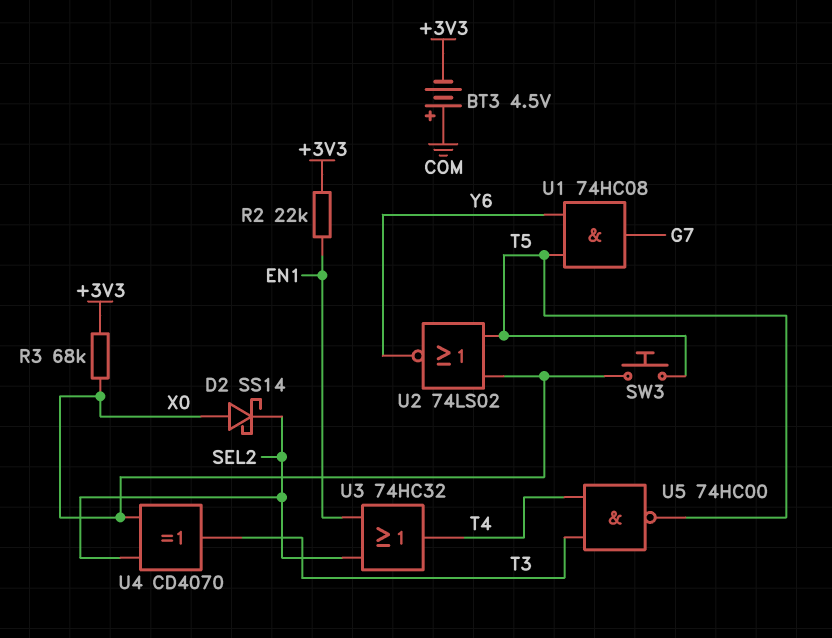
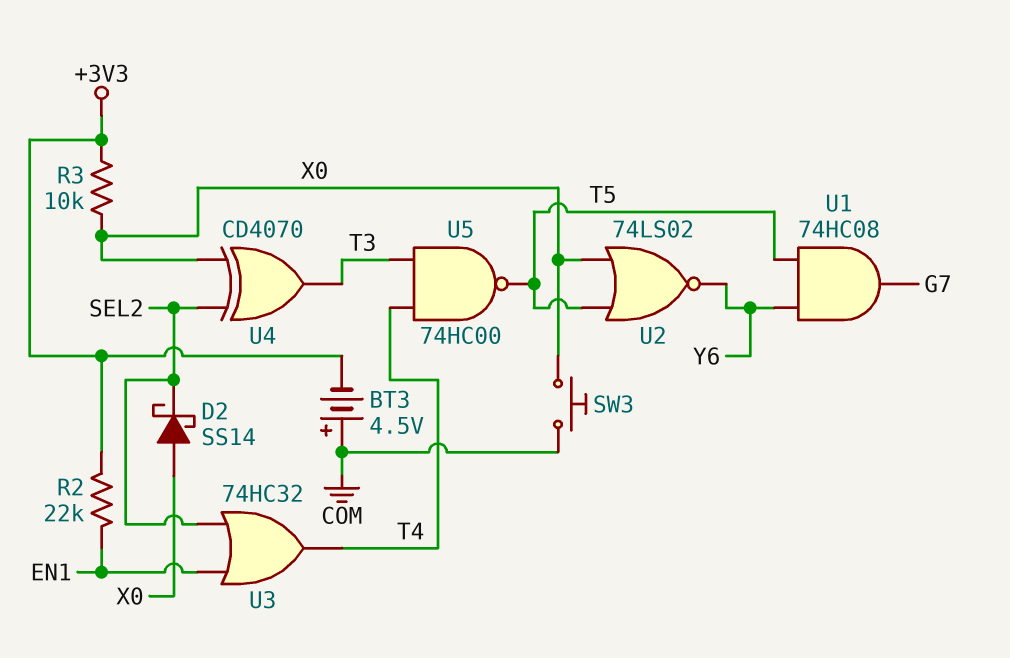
R3: 68k (+3V3, X0) -> 10k (+3V3, X0)
SW3: button (T5, X0) -> button (COM, X0)

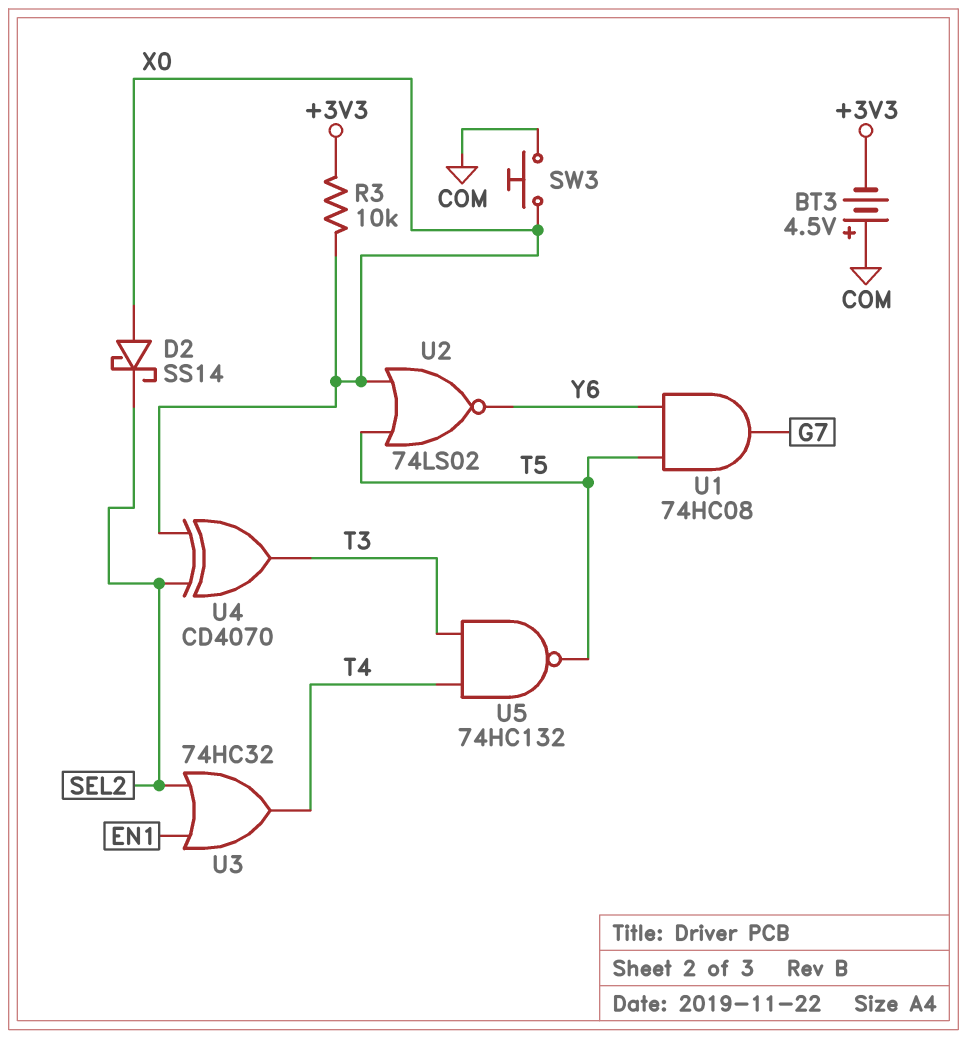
R2: 22k (+3V3, EN1) -> none
U5: NAND 74HC00 (in T3, in T4, out T5) -> NAND 74HC132 (in T3, in T4, out T5)

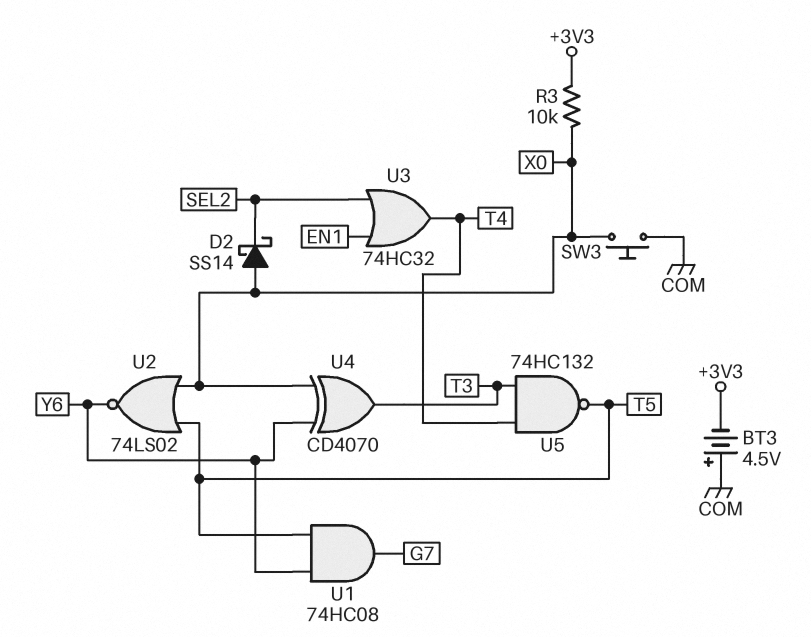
U4: XOR CD4070 (in SEL2, in X0, out T3) -> XOR CD4070 (in X0, in Y6, out T3)

